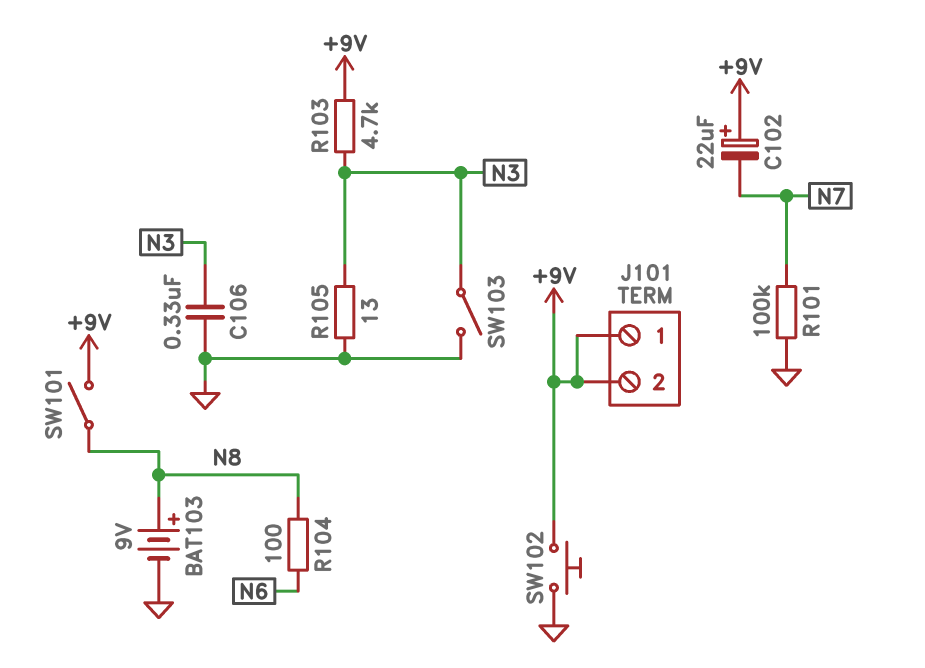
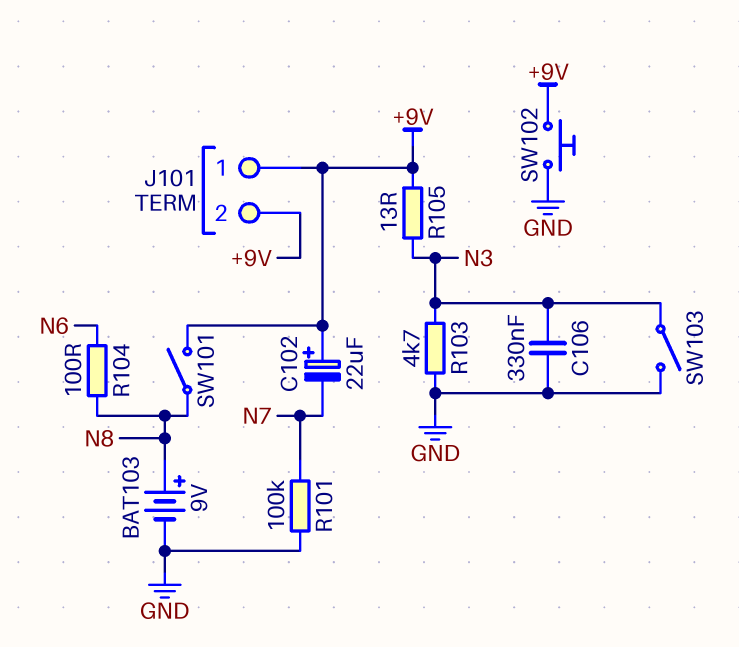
R103: 4.7k (+9V, N3) -> 4.7k (GND, N3)
R105: 13 (GND, N3) -> 13 (+9V, N3)

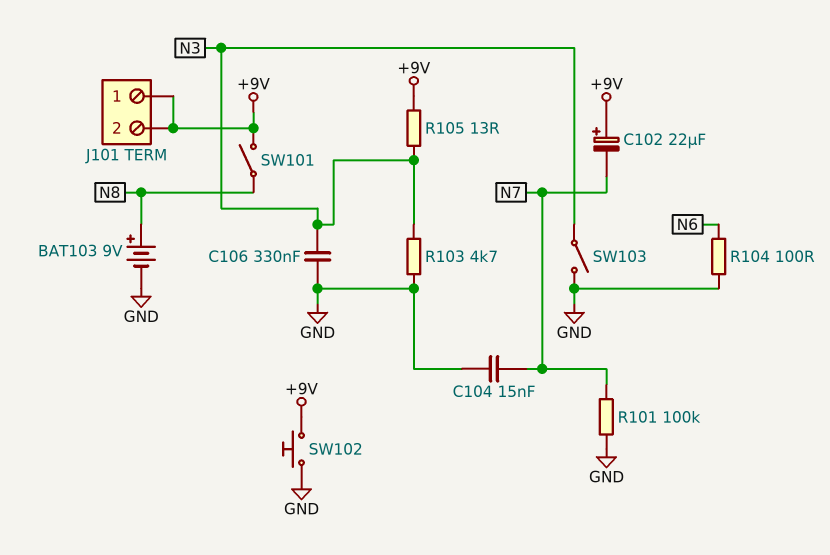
C104: none -> 15nF (GND, N7)
R104: 100 (N6, N8) -> 100 (GND, N6)

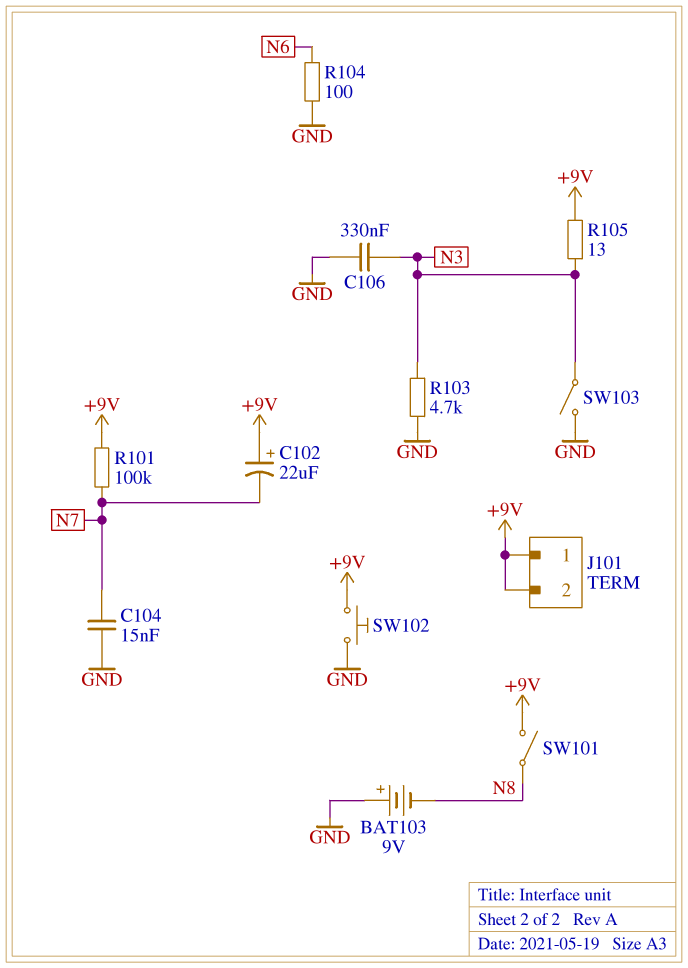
BAT103: 9V (plus N8, minus GND) -> 9V (plus GND, minus N8)
R101: 100k (GND, N7) -> 100k (+9V, N7)

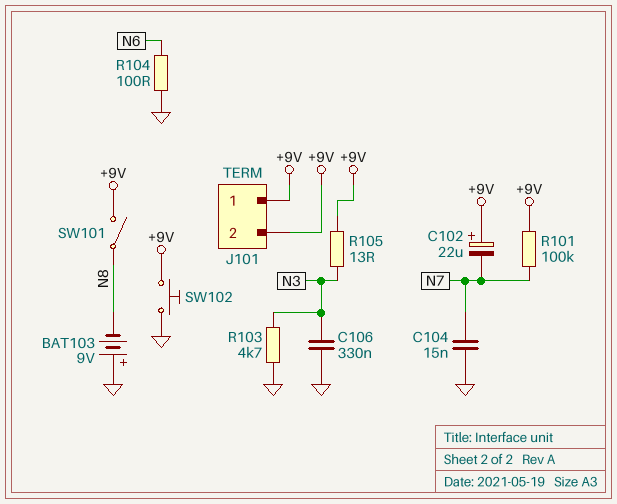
SW103: switch (GND, N3) -> none

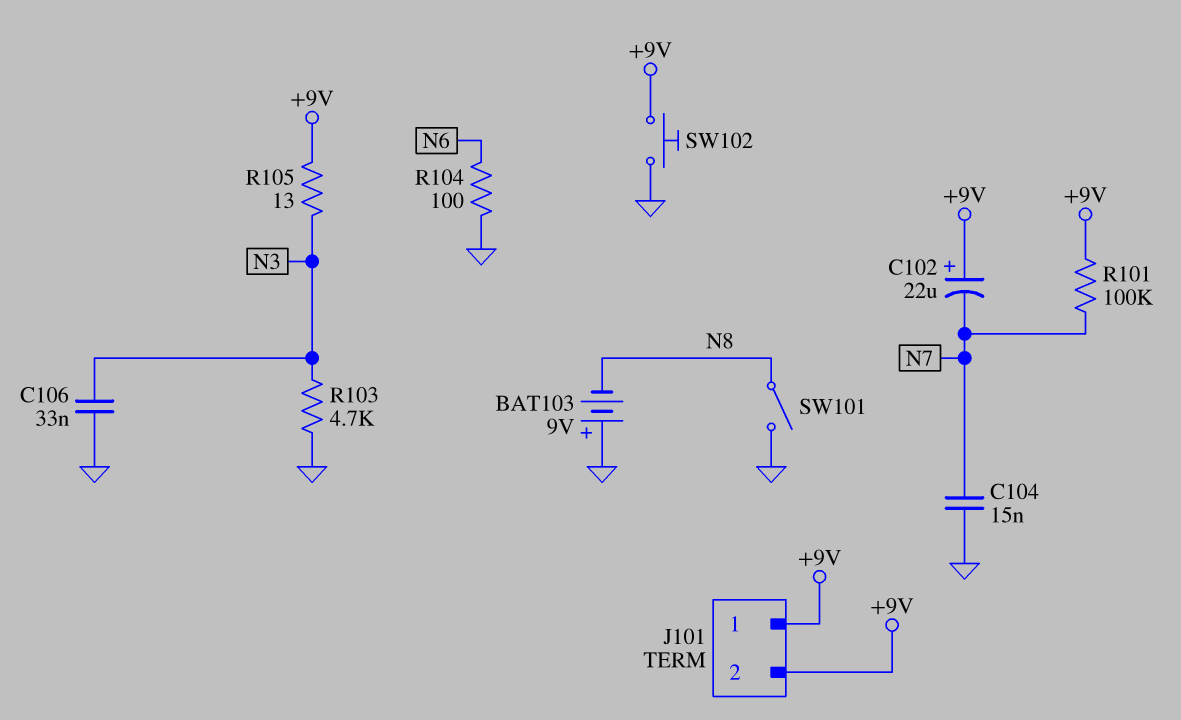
C106: 330nF (GND, N3) -> 33nF (GND, N3)
SW101: switch (+9V, N8) -> switch (GND, N8)

